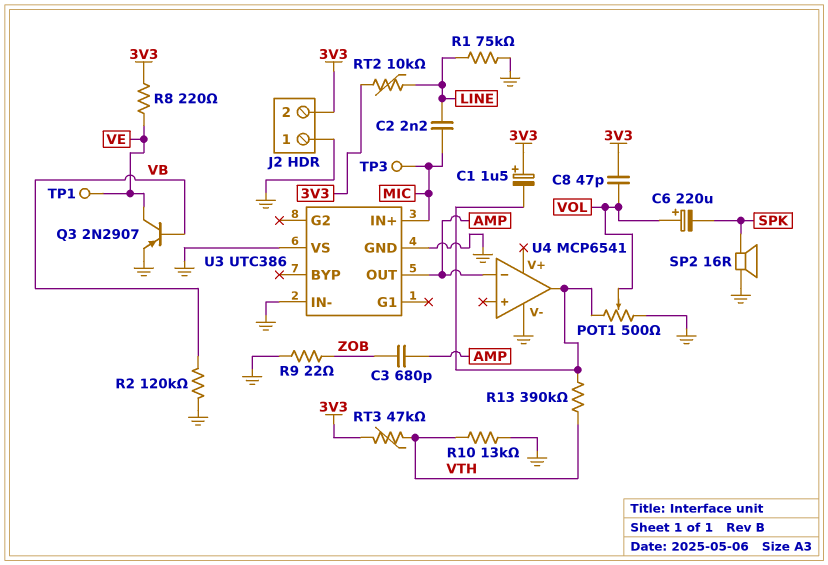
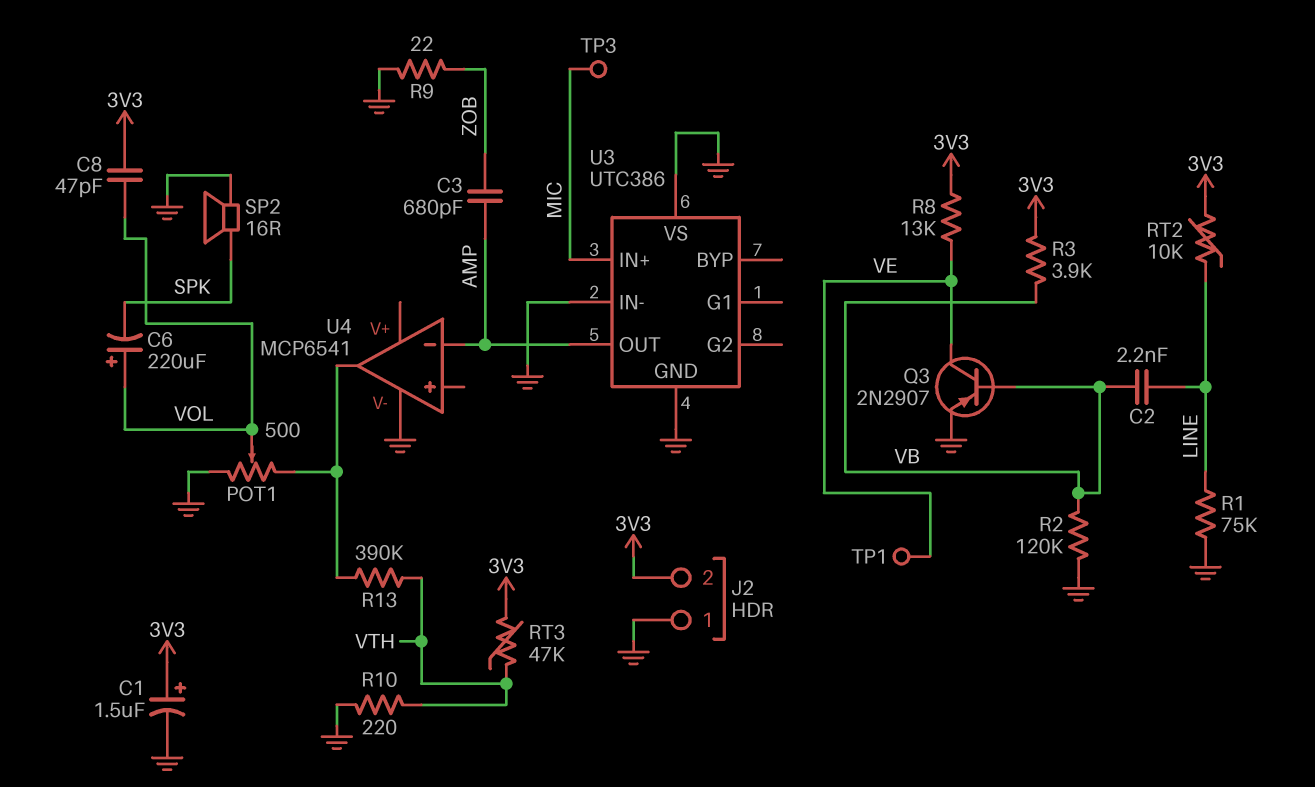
C1: 1.5uF (plus 3V3, minus U4/out) -> 1.5uF (plus 3V3, minus GND)
C2: 2.2nF (LINE, MIC) -> 2.2nF (LINE, VB)
R3: none -> 3.9k (3V3, VB)
R8: 220 (3V3, VE) -> 13k (3V3, VE)
R10: 13k (GND, VTH) -> 220 (GND, VTH)

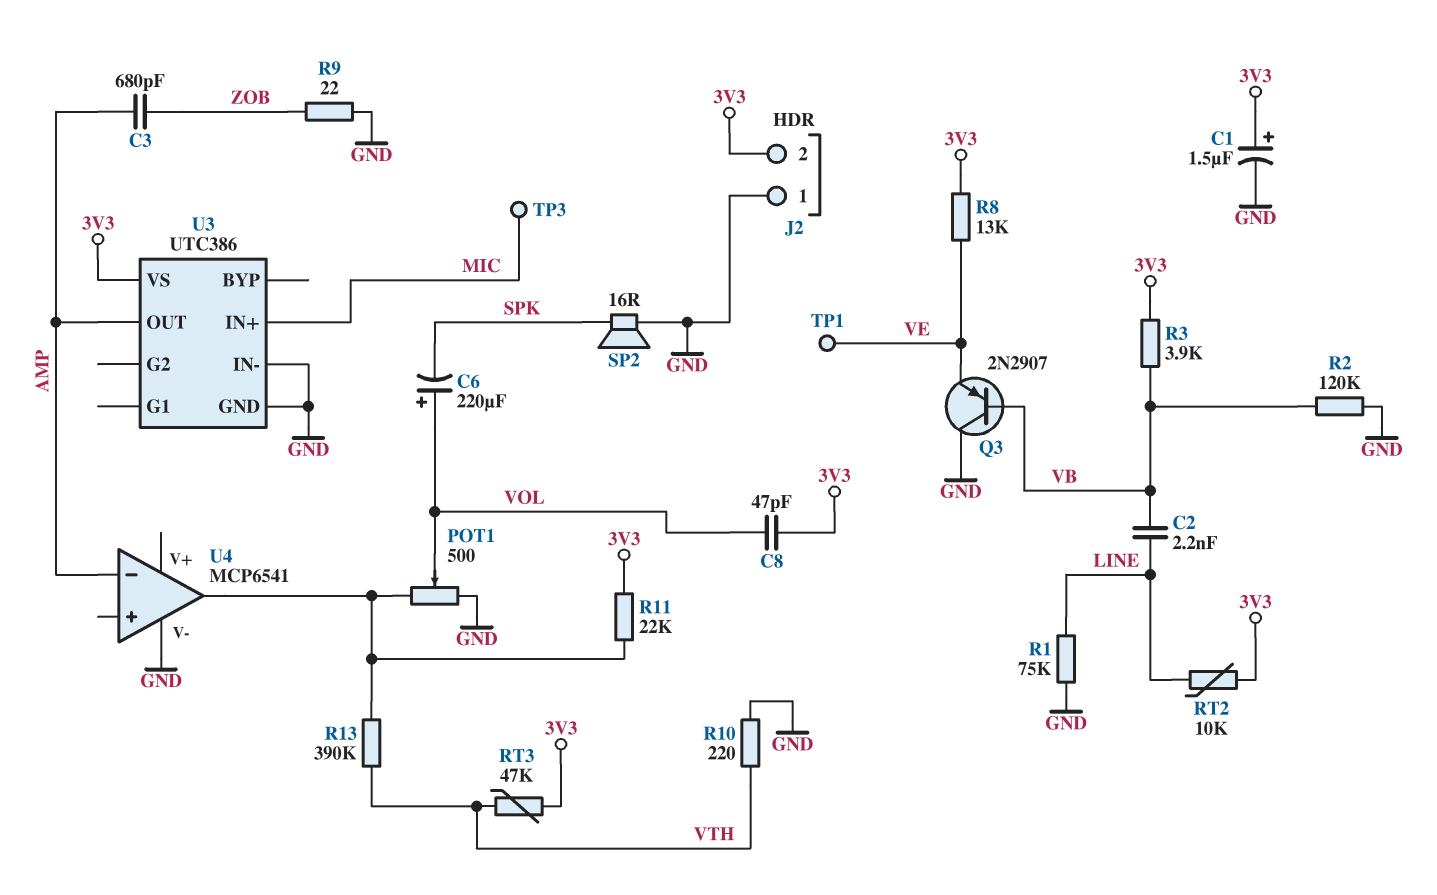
Q3: PNP 2N2907 (B VB, C VE, E GND) -> PNP 2N2907 (B VB, C GND, E VE)
R11: none -> 22k (3V3, U4/out)
U3 pin VS: GND -> 3V3

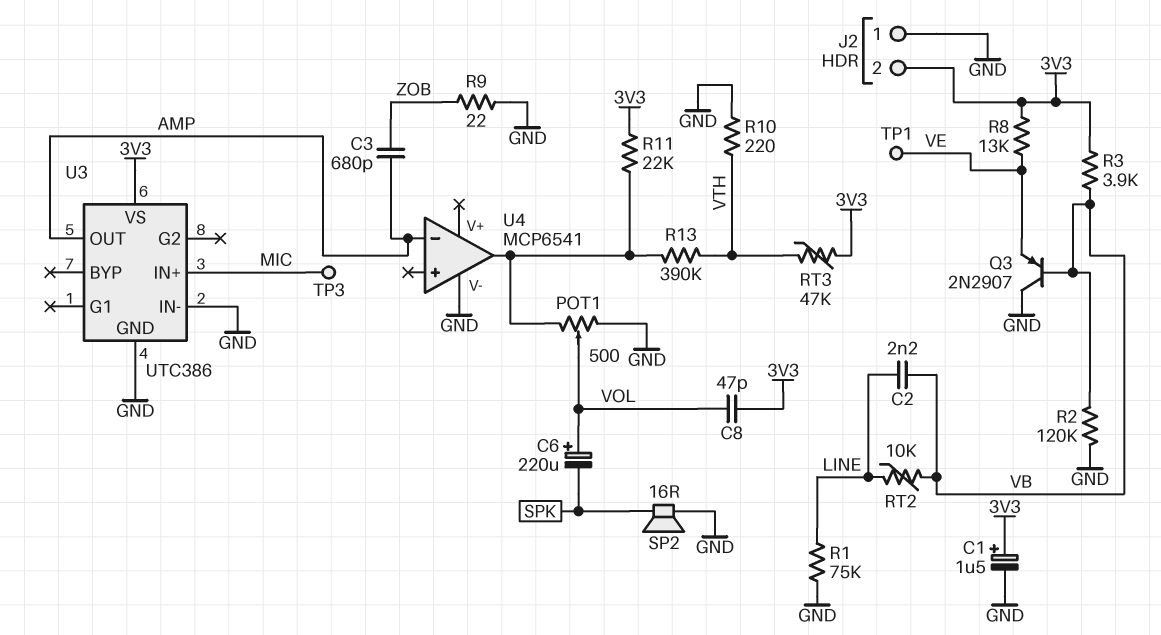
RT2: 10k (3V3, LINE) -> 10k (LINE, VB)

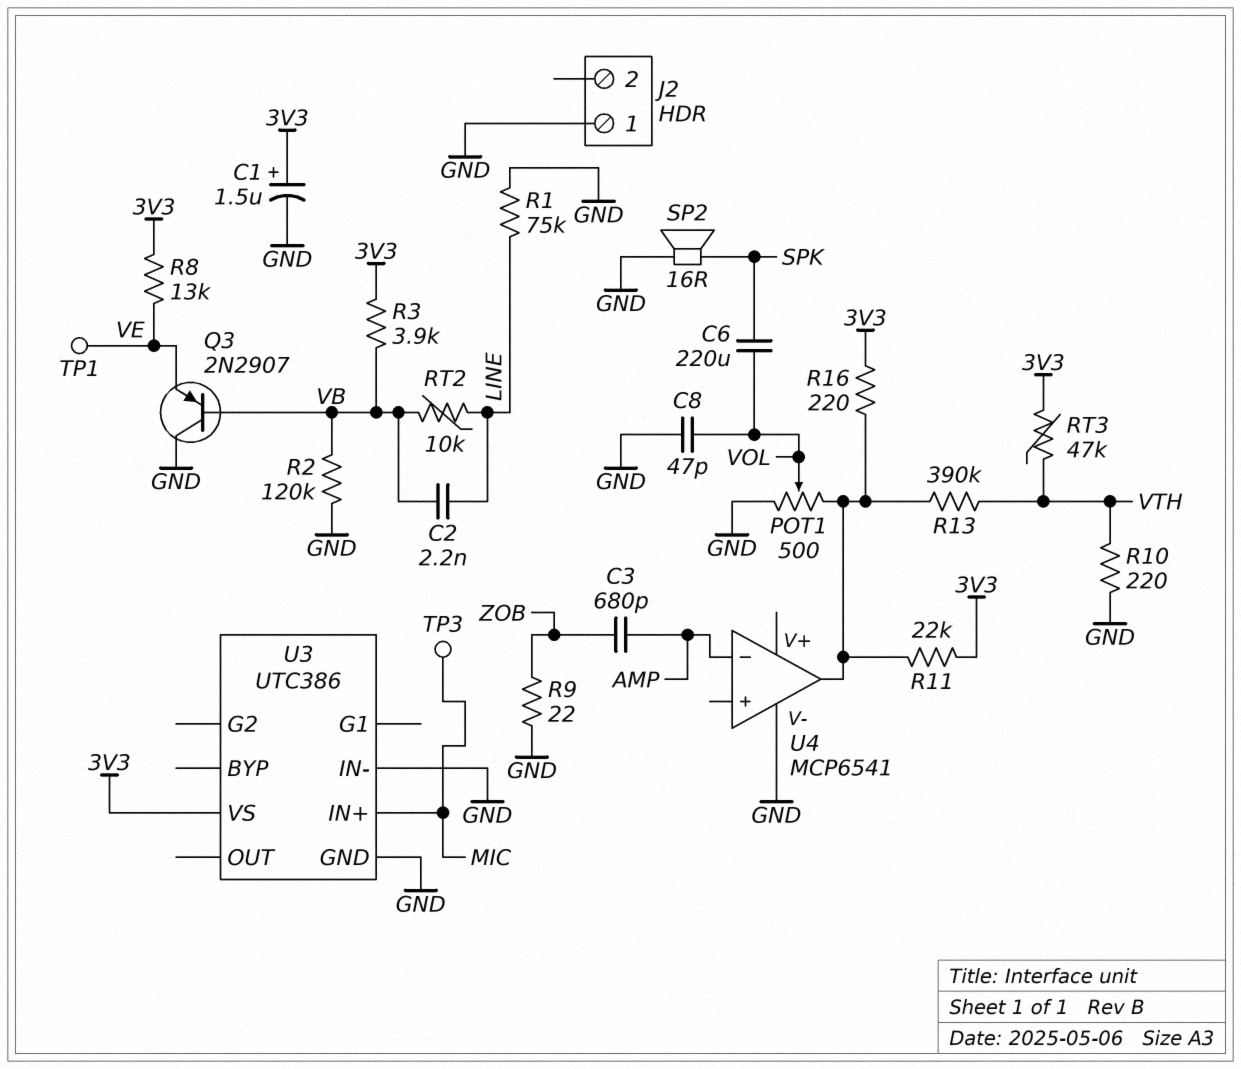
C6: 220uF (plus VOL, minus SPK) -> 220uF (SPK, VOL)
C8: 47pF (3V3, VOL) -> 47pF (GND, VOL)
J2 pin 2: 3V3 -> none
R16: none -> 220 (3V3, U4/out)
U3 pin OUT: AMP -> none

